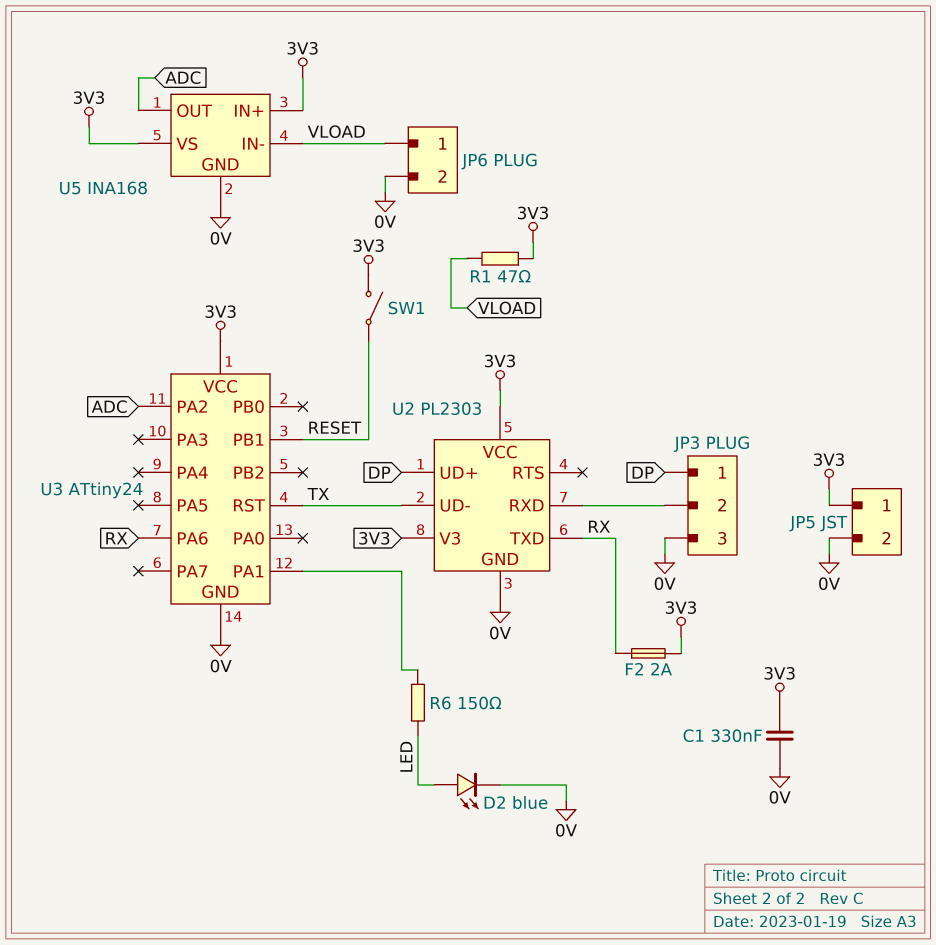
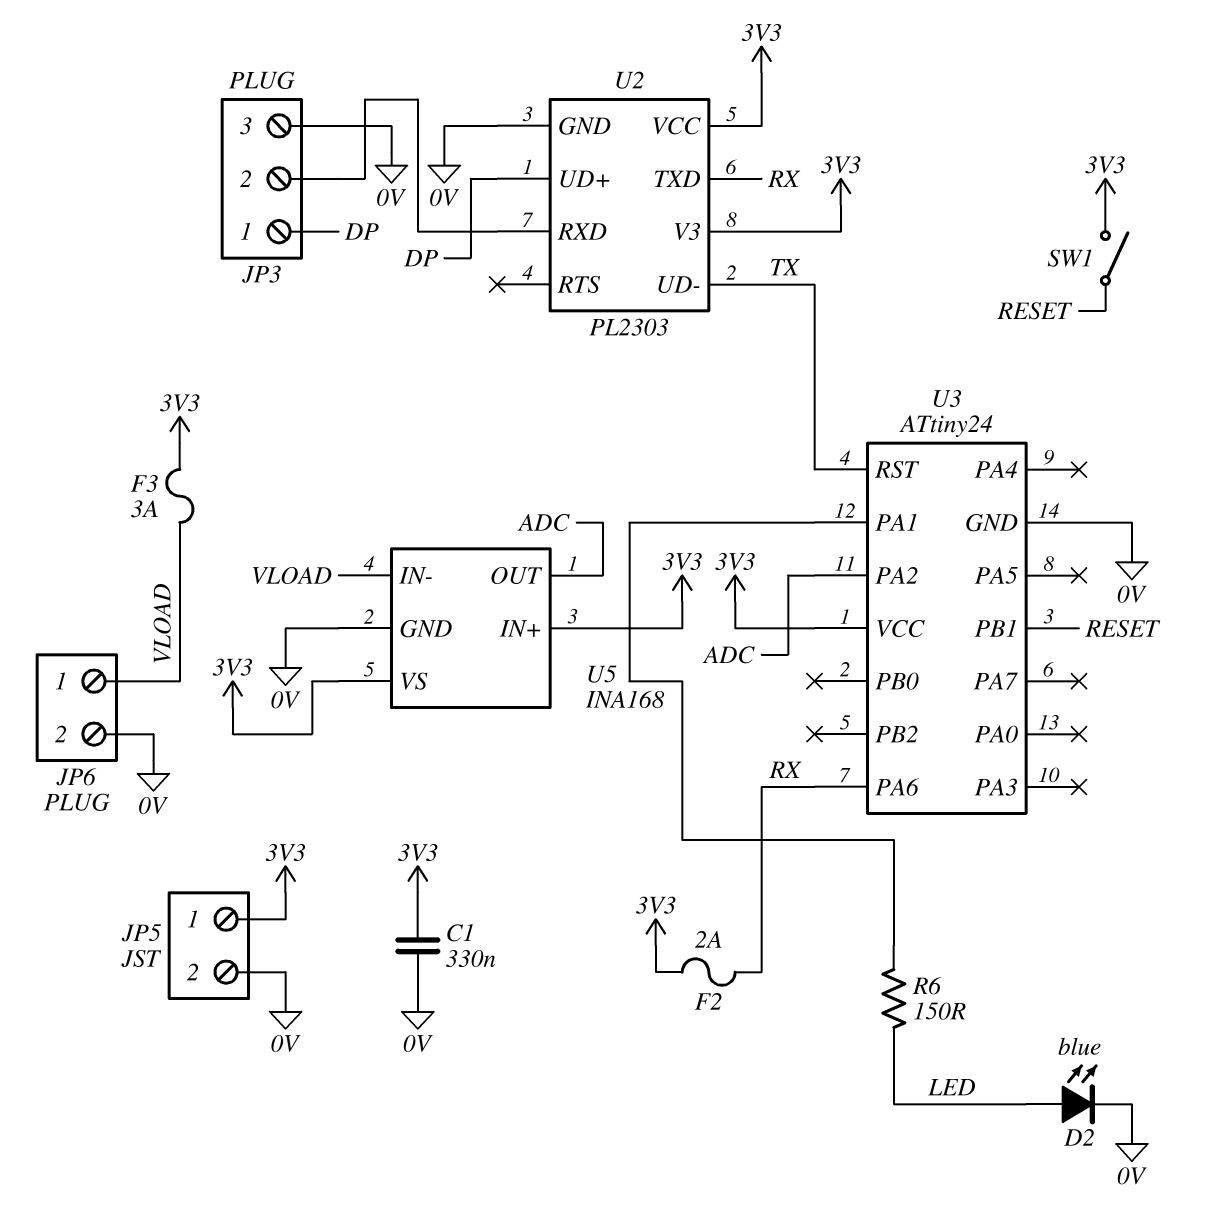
F3: none -> 3A (3V3, VLOAD)
R1: 47 (3V3, VLOAD) -> none

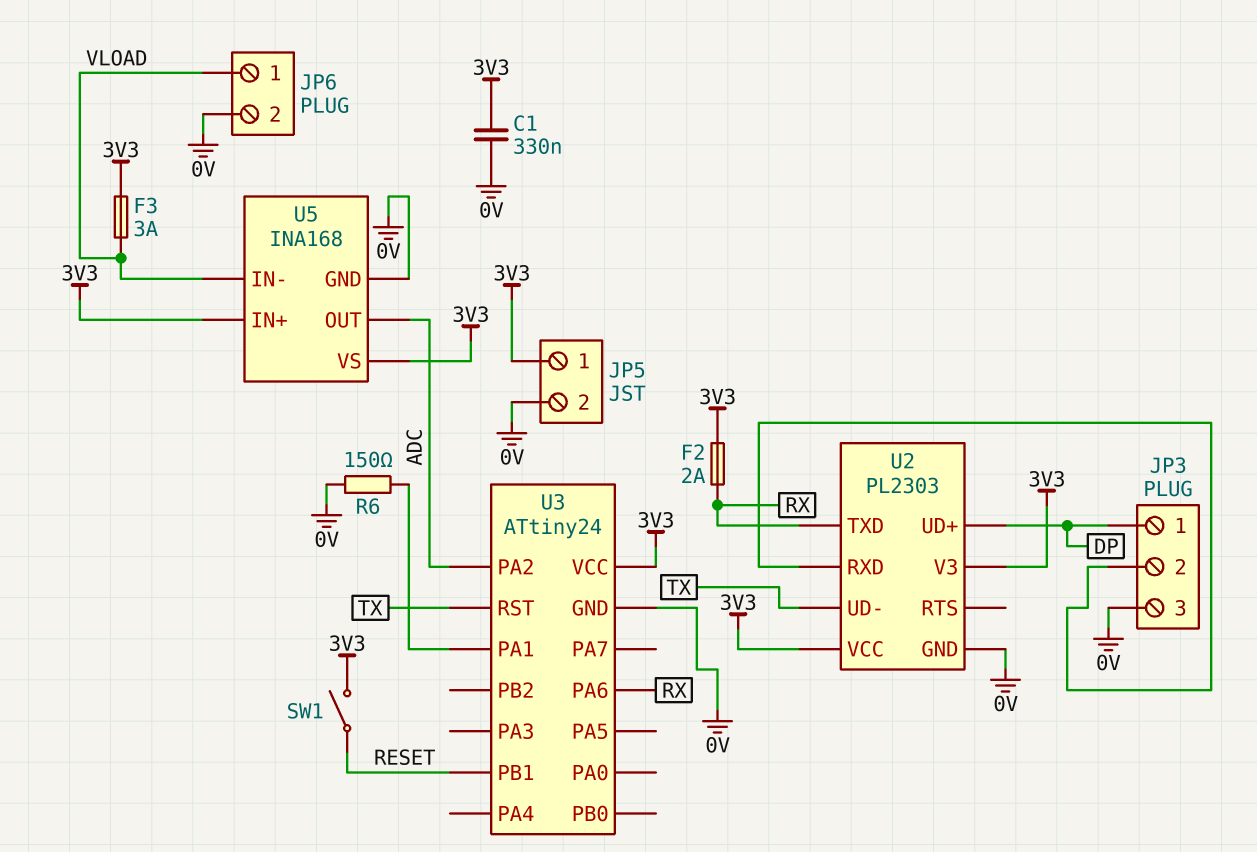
D2: LED blue (A LED, K 0V) -> none
R6: 150 (LED, U3/PA1) -> 150 (0V, U3/PA1)

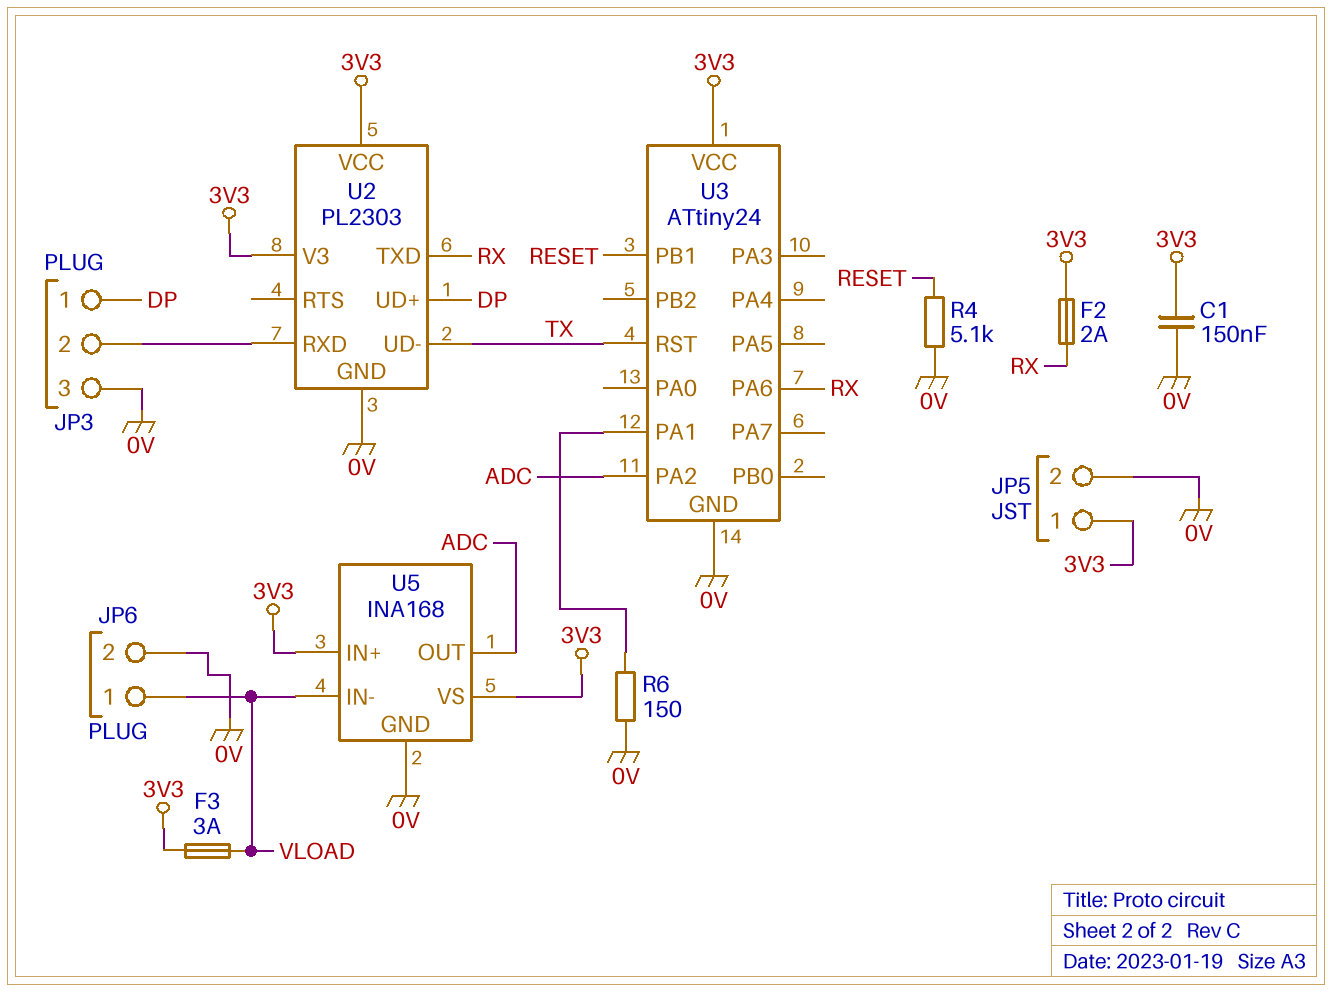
C1: 330nF (0V, 3V3) -> 150nF (0V, 3V3)
R4: none -> 5.1k (0V, RESET)
SW1: switch (3V3, RESET) -> none

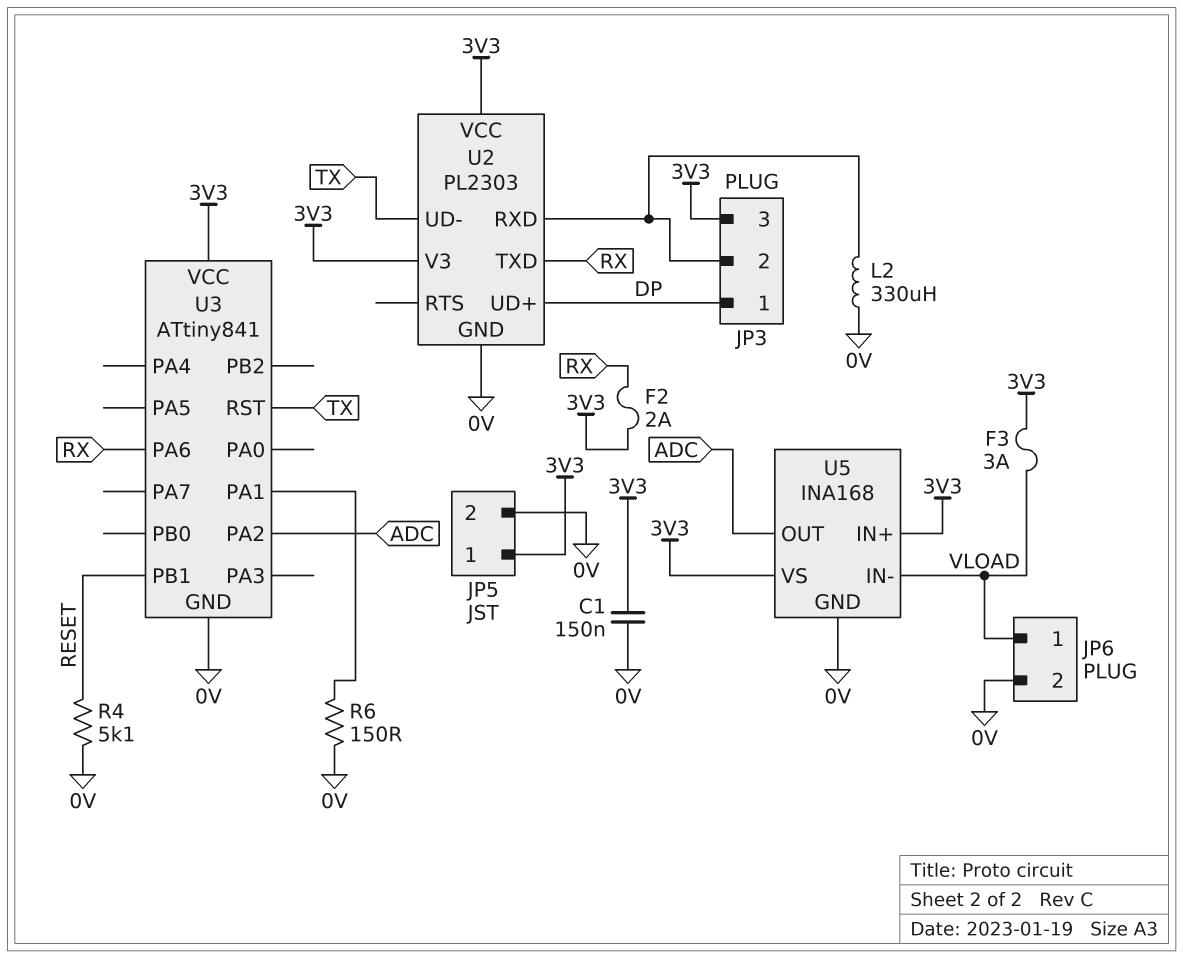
JP3 pin 3: 0V -> 3V3
L2: none -> 330uH (0V, JP3/2)
U3: ATtiny24 -> ATtiny841

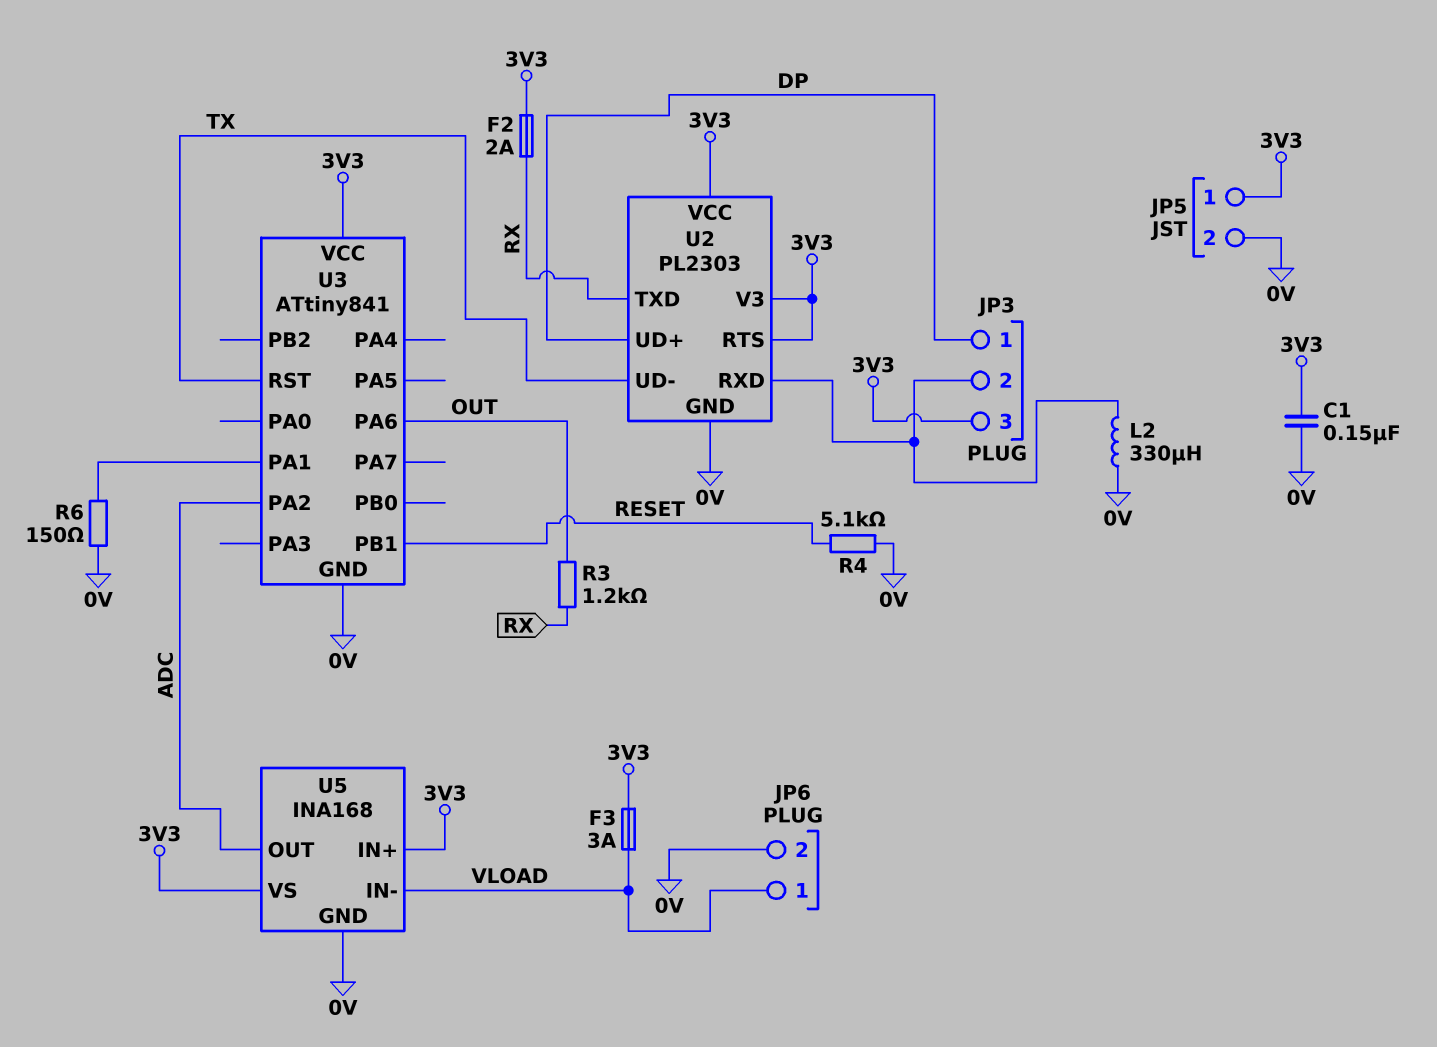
R3: none -> 1.2k (OUT, RX)
U2 pin RTS: none -> 3V3
U3 pin PA6: RX -> OUT

